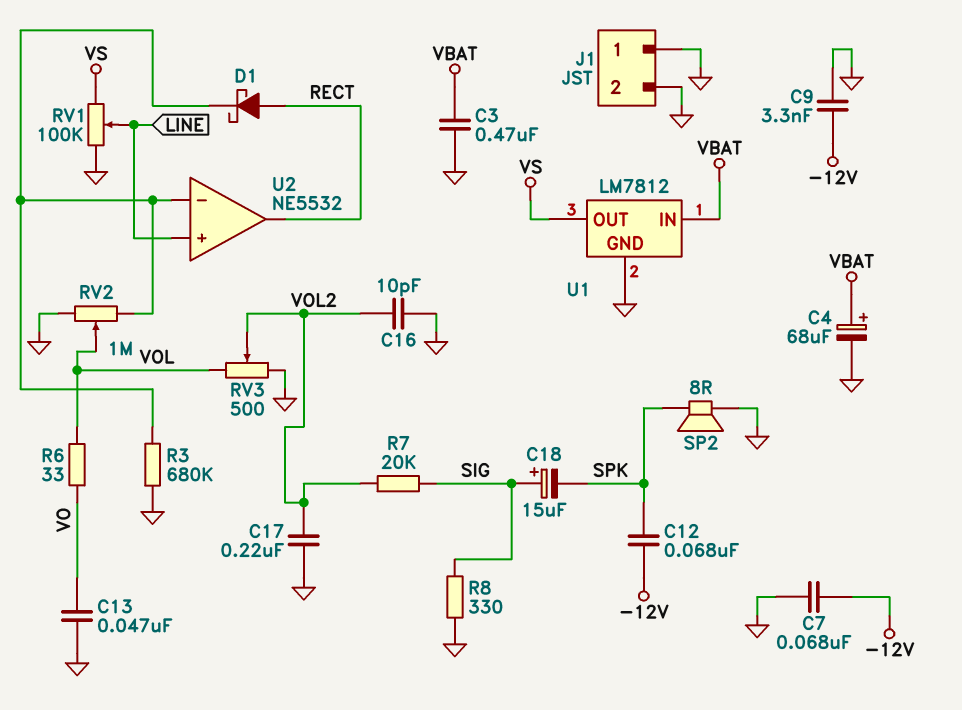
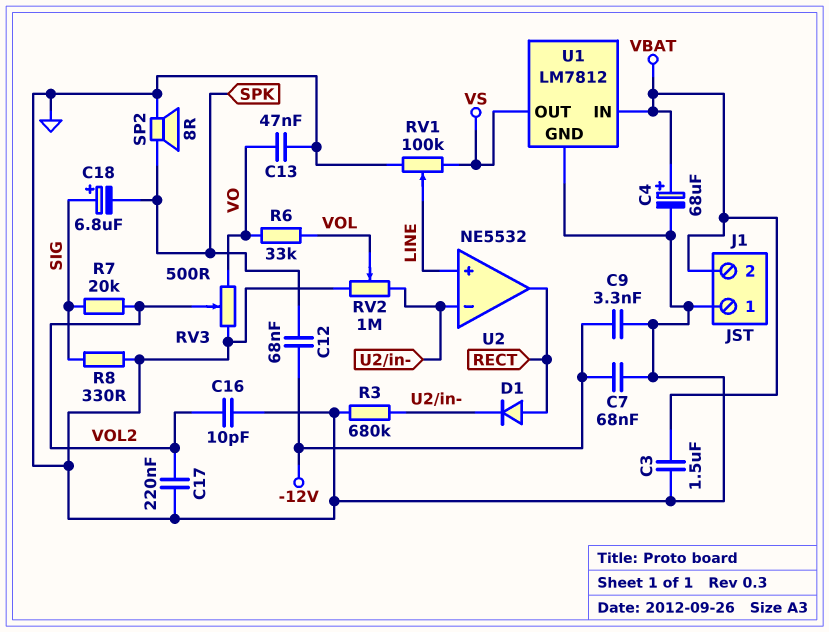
C3: 470nF (GND, VBAT) -> 1.5uF (GND, VBAT)
C18: 15uF (plus SIG, minus SPK) -> 6.8uF (plus SIG, minus SPK)
D1: schottky (A RECT, K U2/in-) -> diode (A RECT, K U2/in-)
J1 pin 2: GND -> VBAT
R6: 33 (VO, VOL) -> 33k (VO, VOL)
RV3: 500 (GND, VOL, wiper VOL2) -> 500 (GND, VO, wiper VOL2)

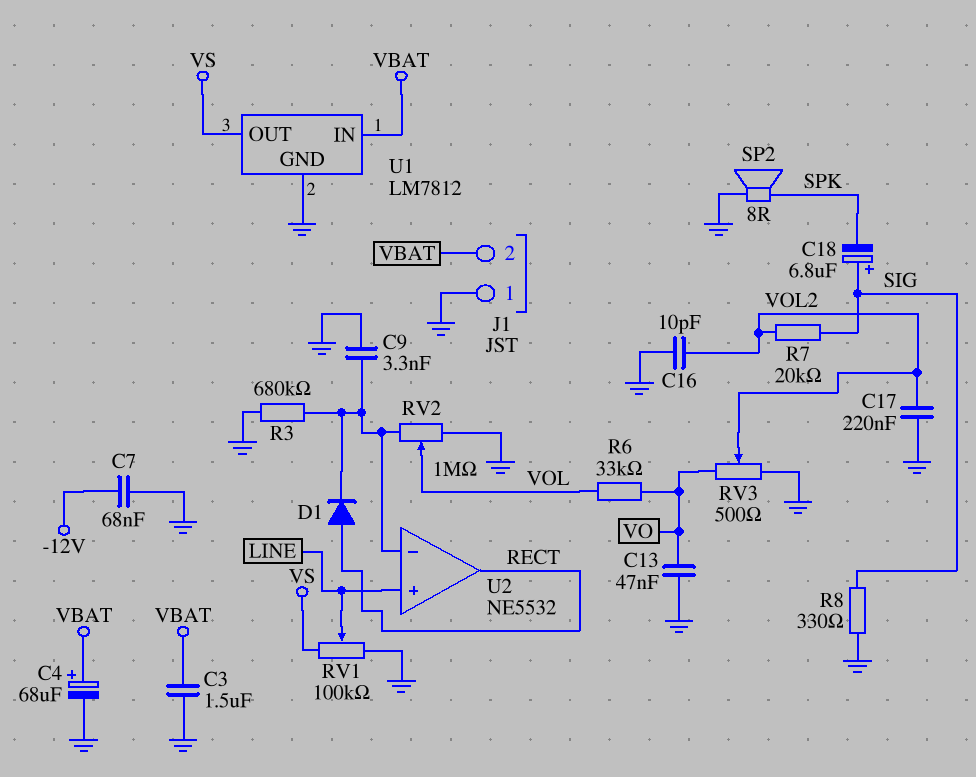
C9: 3.3nF (-12V, GND) -> 3.3nF (GND, U2/in-)
C12: 68nF (-12V, SPK) -> none

